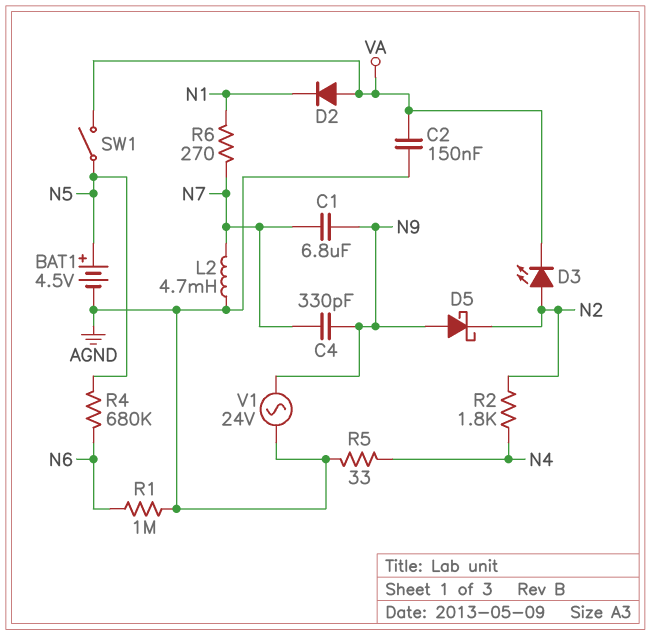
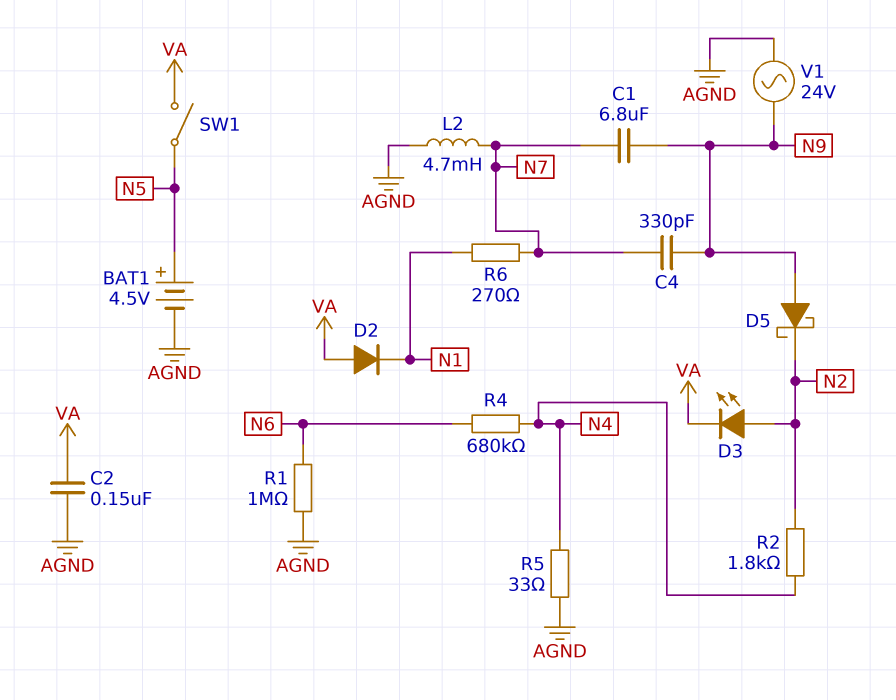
R4: 680k (N5, N6) -> 680k (N4, N6)

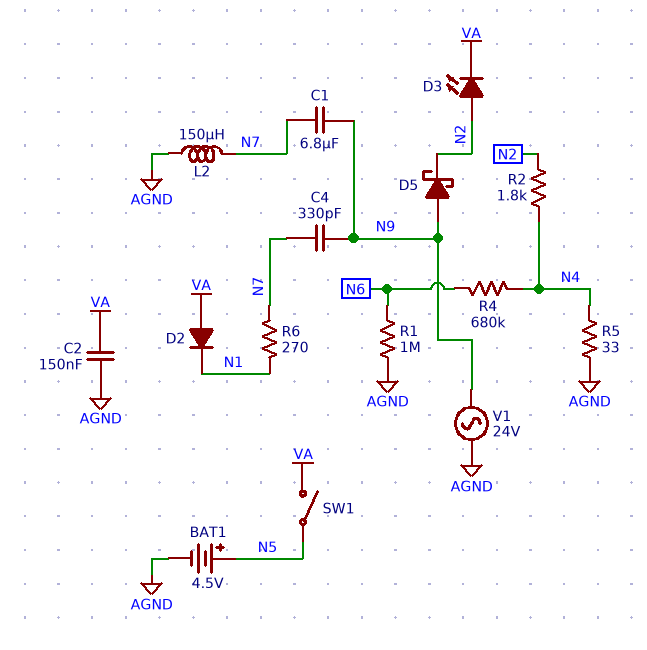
L2: 4.7mH (AGND, N7) -> 150uH (AGND, N7)

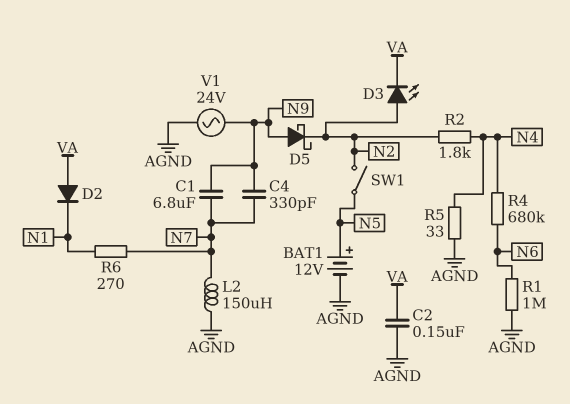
BAT1: 4.5V (plus N5, minus AGND) -> 12V (plus N5, minus AGND)
SW1: switch (N5, VA) -> switch (N2, N5)

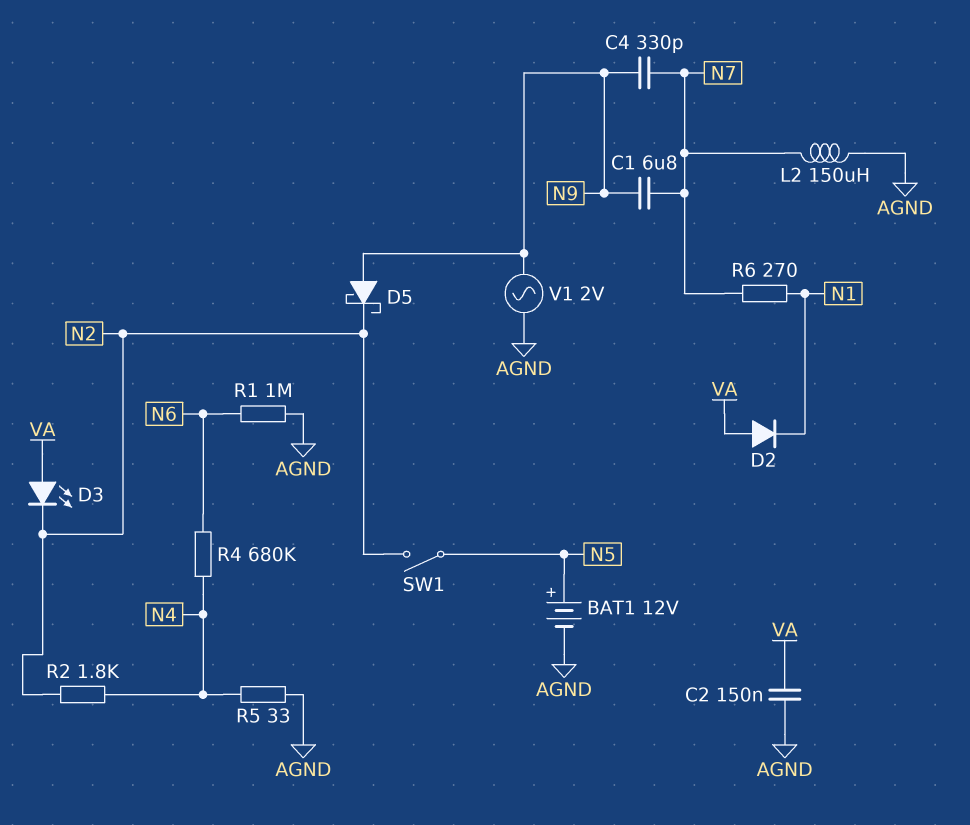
D3: LED (A N2, K VA) -> LED (A VA, K N2)
V1: AC 24V (AGND, N9) -> AC 2V (AGND, N9)

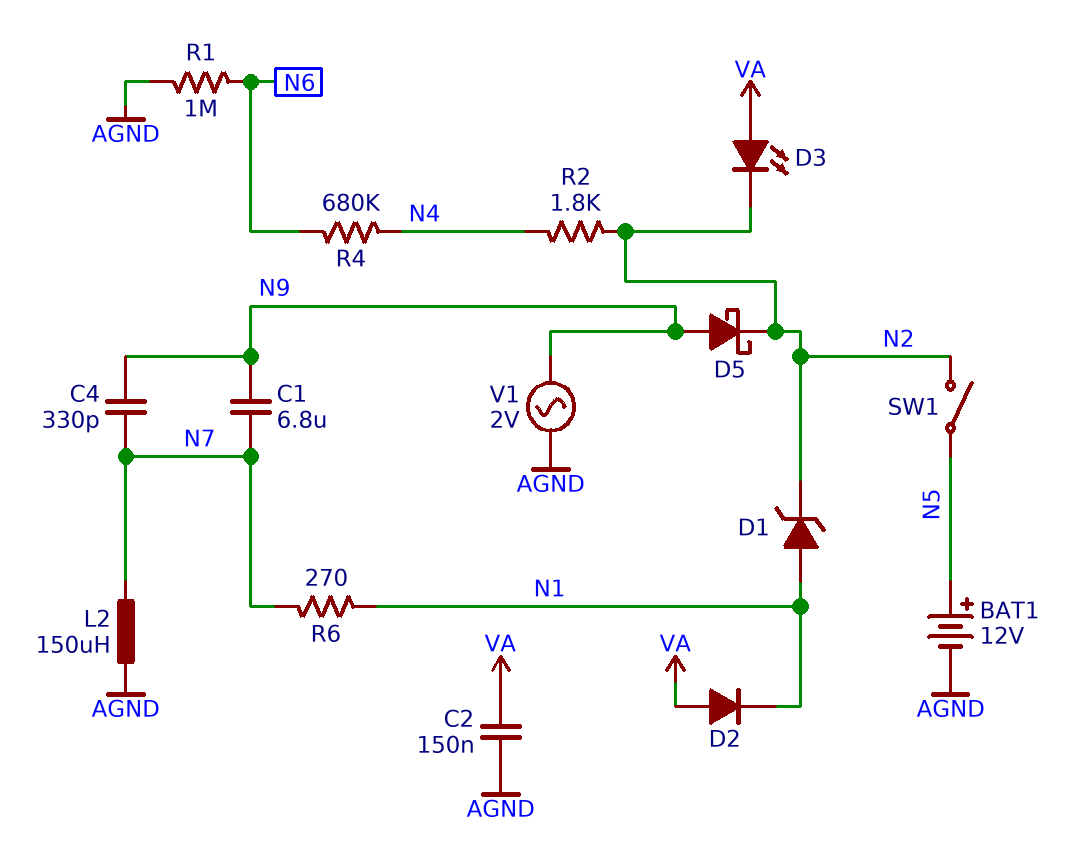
D1: none -> zener (A N1, K N2)
R5: 33 (AGND, N4) -> none

